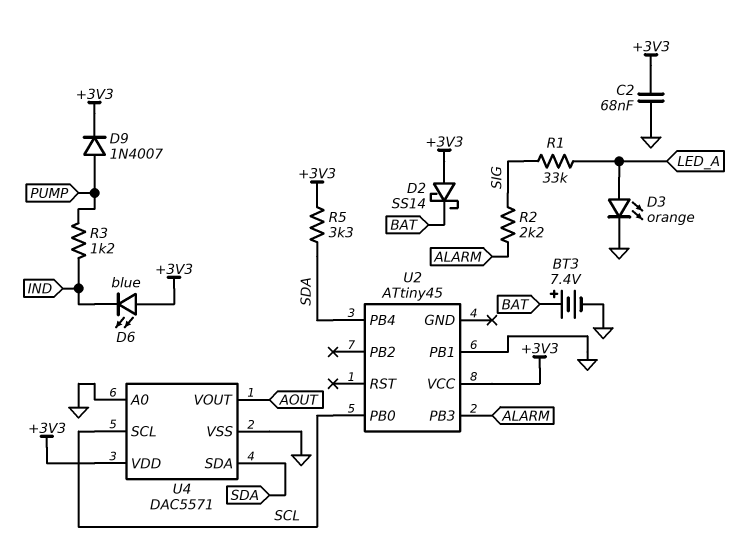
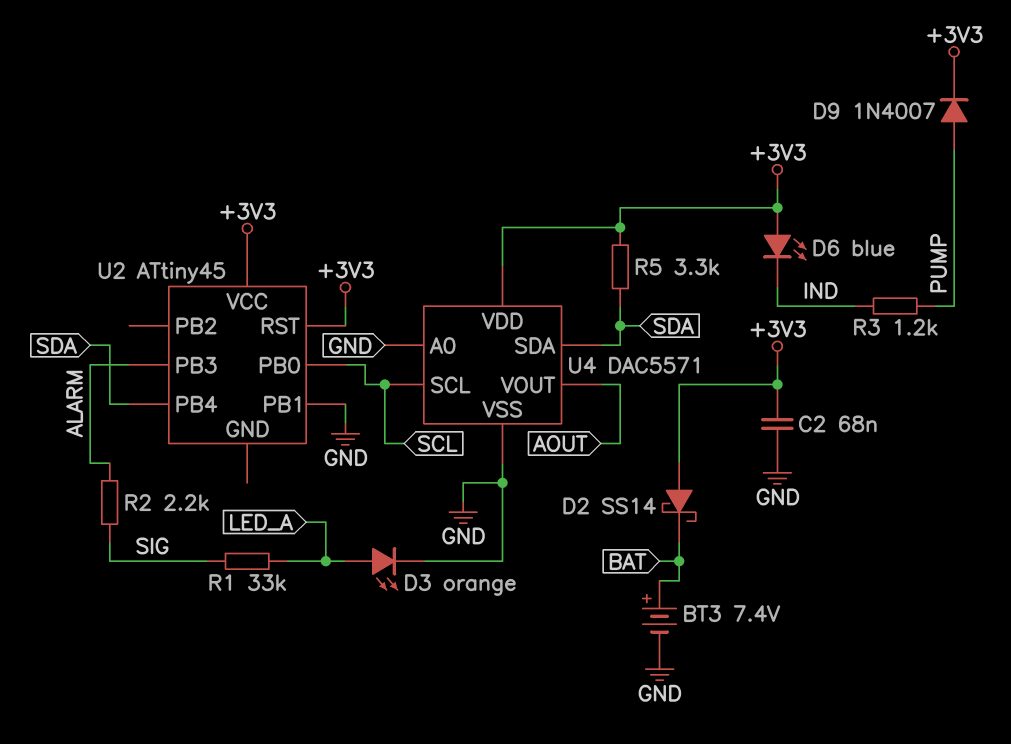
U2 pin RST: none -> +3V3

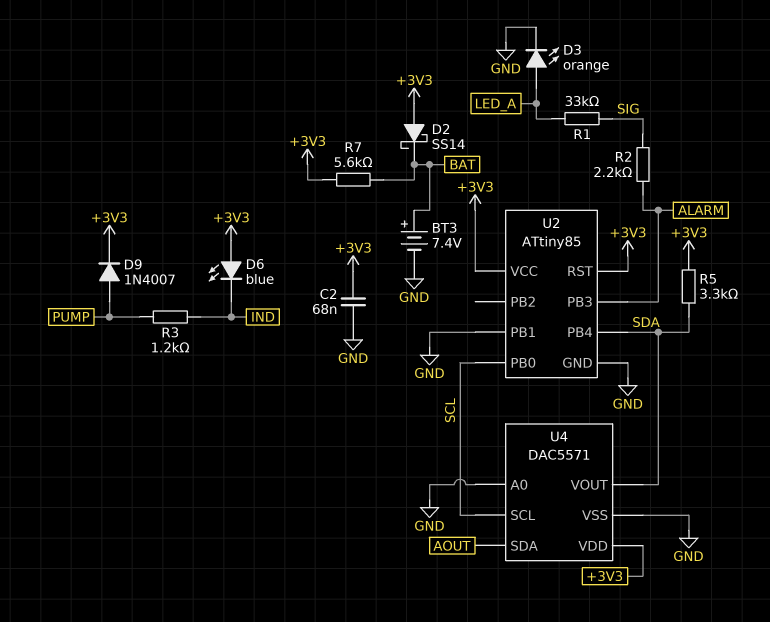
R7: none -> 5.6k (+3V3, BAT)
U2: ATtiny45 -> ATtiny85
U2 pin GND: none -> GND
U4 pin SDA: SDA -> AOUT
U4 pin VOUT: AOUT -> SDA

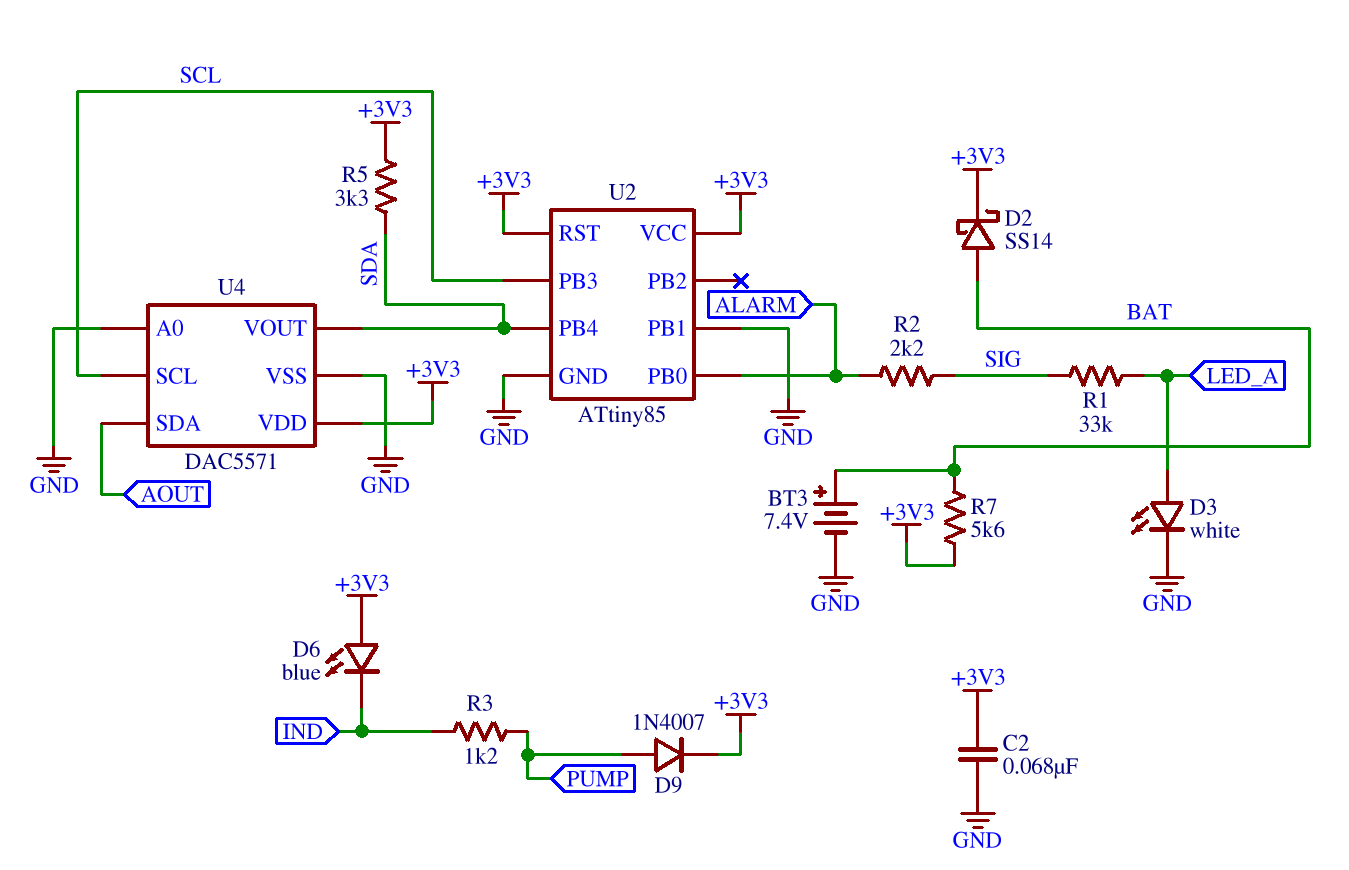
D2: schottky SS14 (A +3V3, K BAT) -> schottky SS14 (A BAT, K +3V3)
D3: LED orange (A LED_A, K GND) -> LED white (A LED_A, K GND)
U2 pin PB0: SCL -> ALARM
U2 pin PB3: ALARM -> SCL

